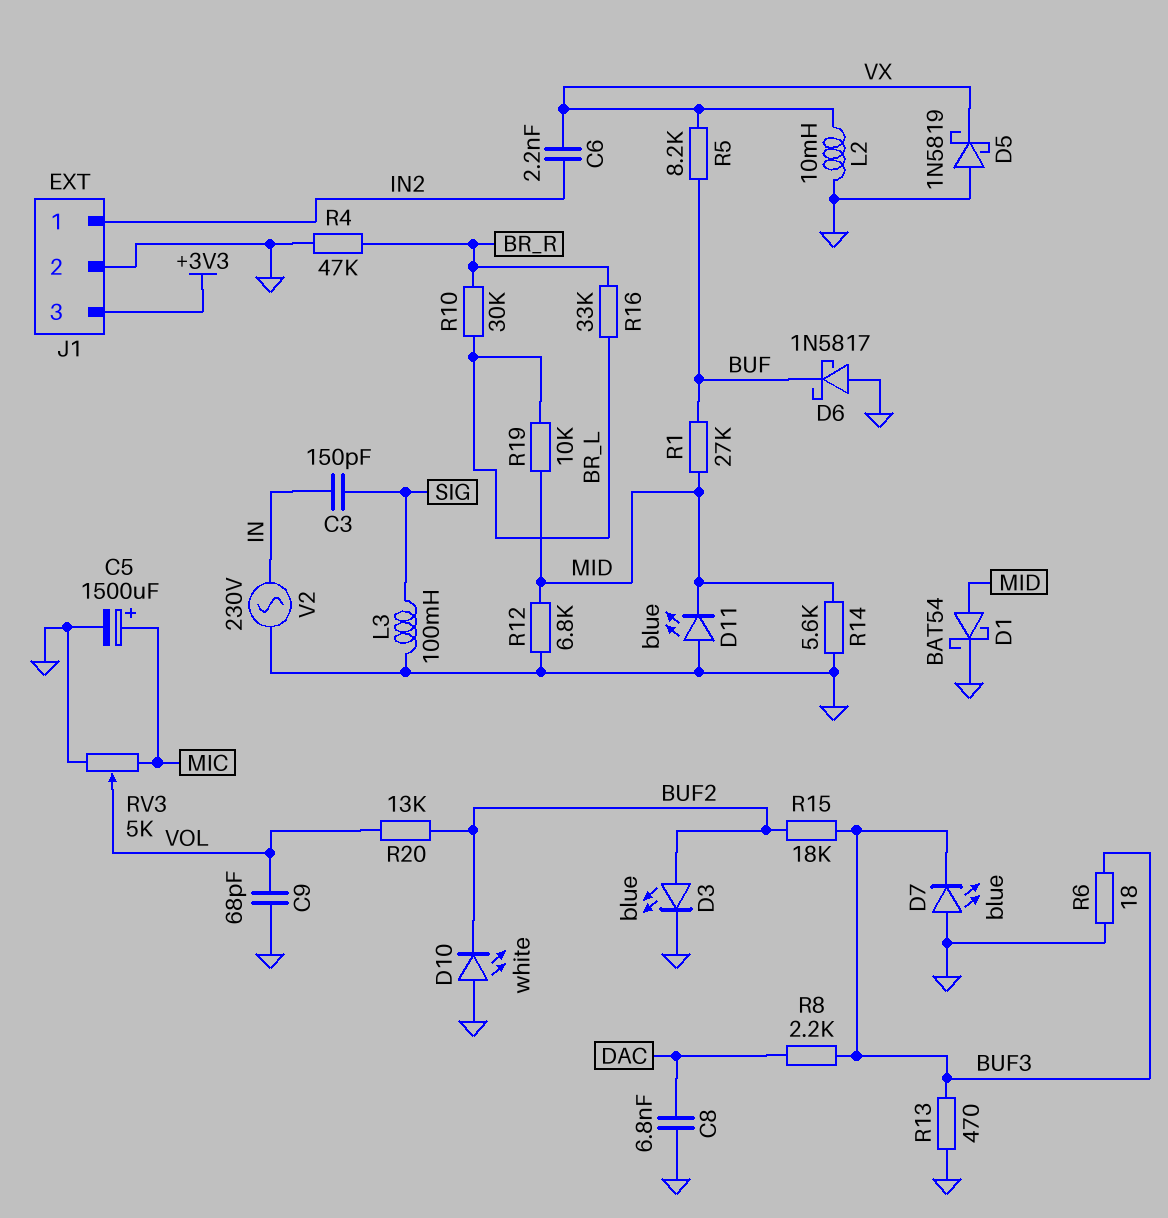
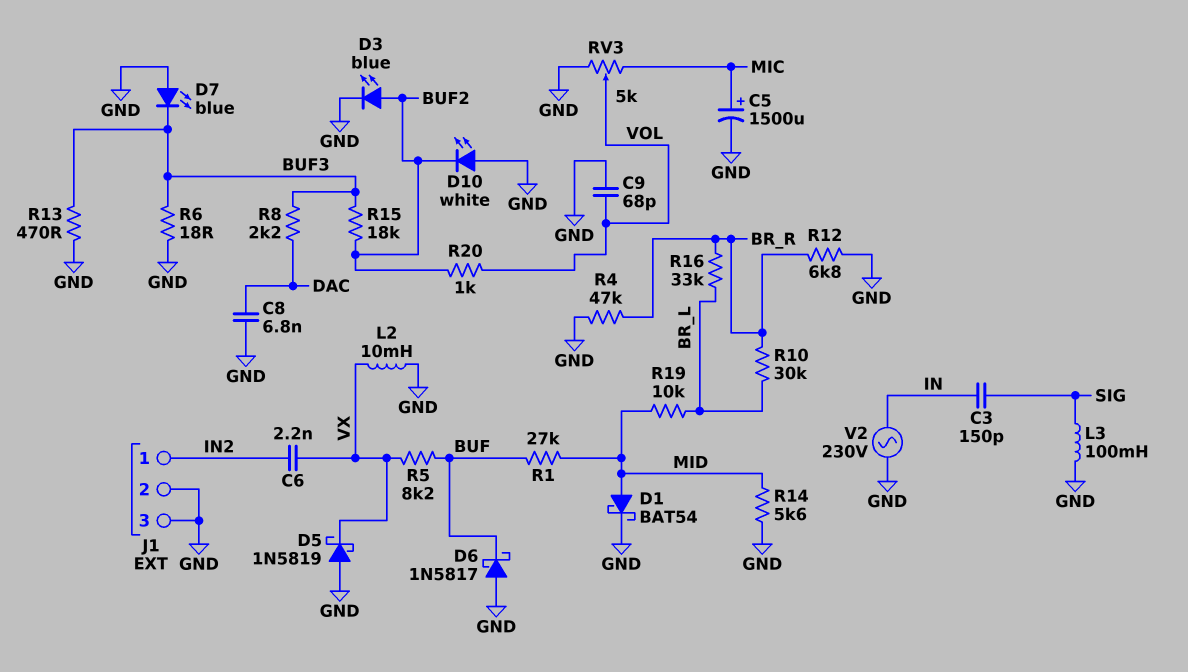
D11: LED blue (A GND, K MID) -> none
J1 pin 3: +3V3 -> GND
R12: 6.8k (GND, MID) -> 6.8k (BR_R, GND)
R20: 13k (BUF2, VOL) -> 1k (BUF2, VOL)

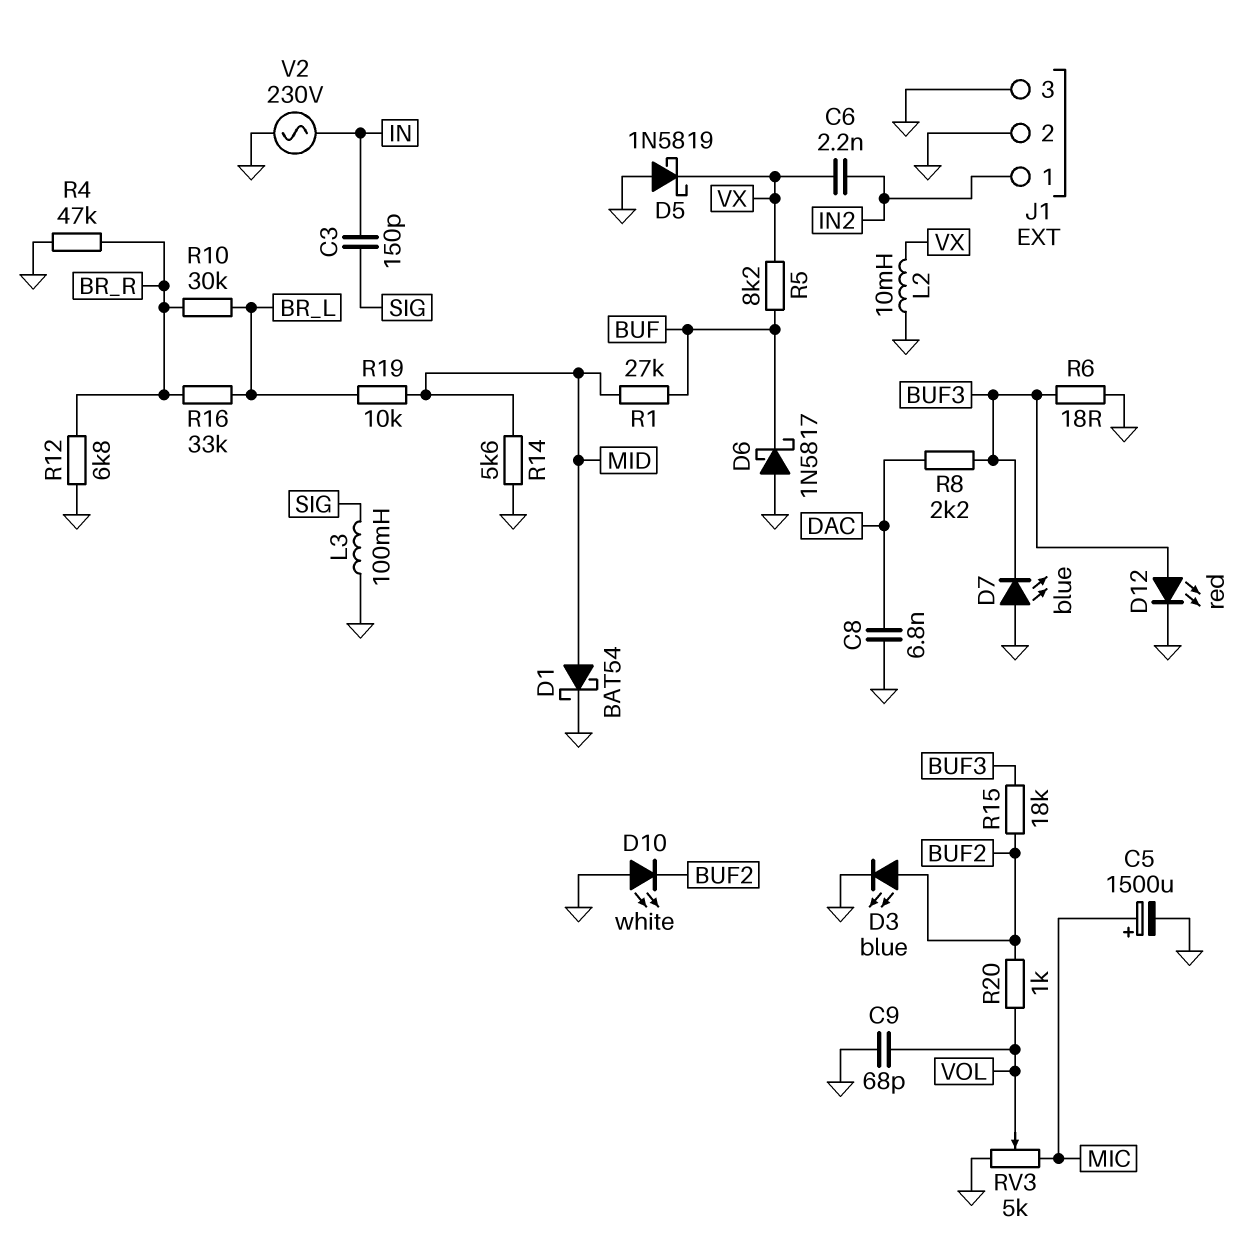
D12: none -> LED red (A BUF3, K GND)
R13: 470 (BUF3, GND) -> none

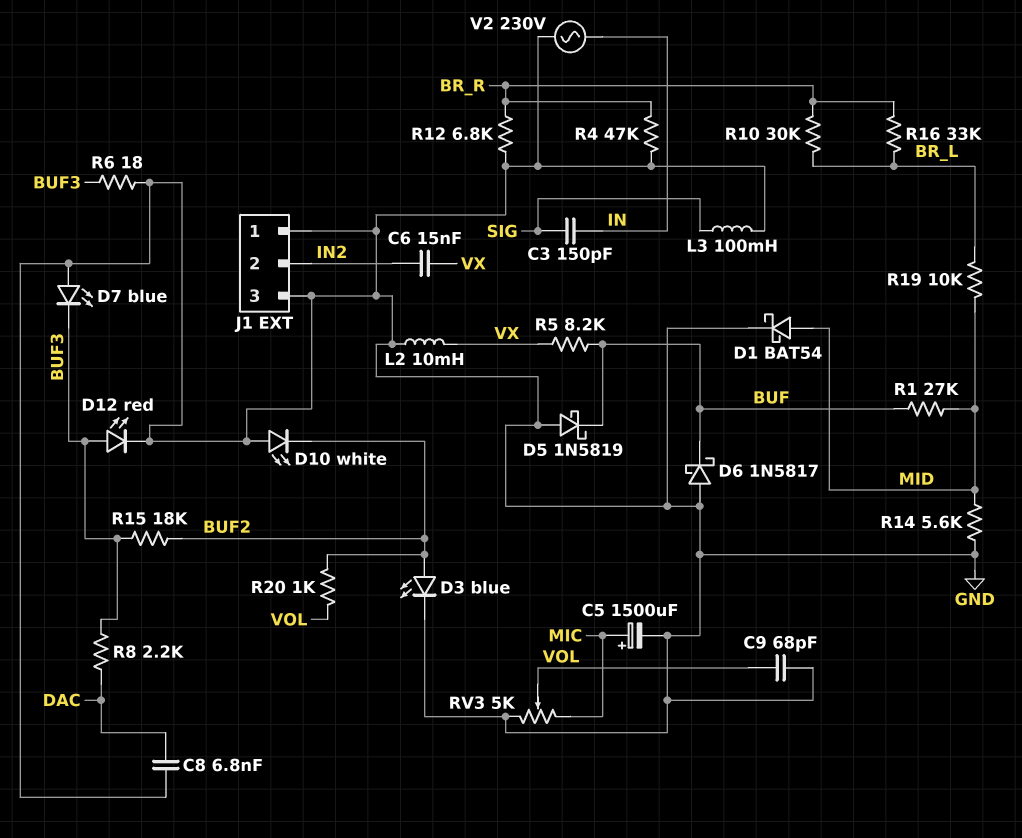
C6: 2.2nF (IN2, VX) -> 15nF (IN2, VX)
D5: schottky 1N5819 (A GND, K VX) -> schottky 1N5819 (A GND, K BUF)
J1 pin 1: IN2 -> GND
J1 pin 2: GND -> IN2

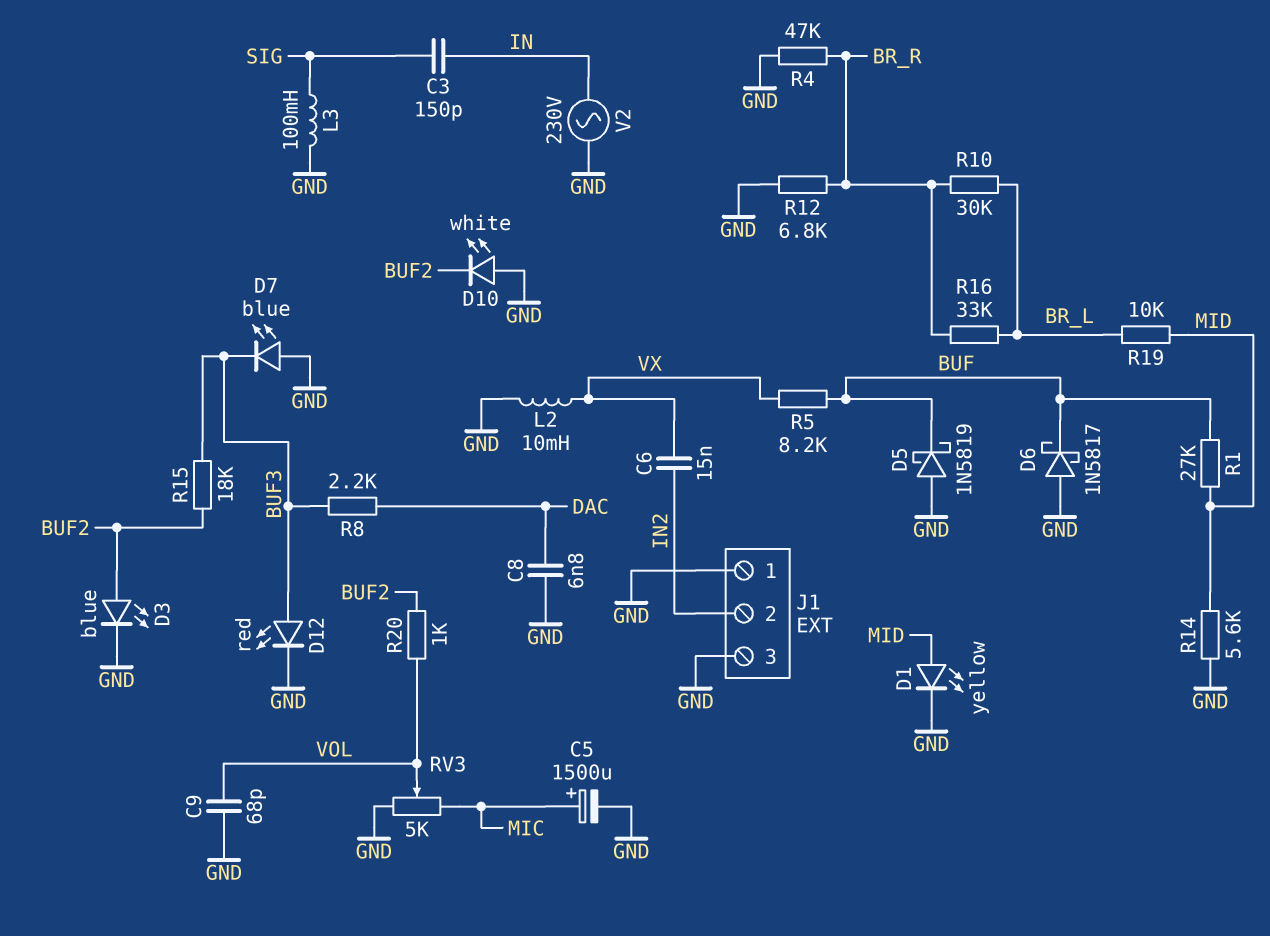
D1: schottky BAT54 (A MID, K GND) -> LED yellow (A MID, K GND)
R6: 18 (BUF3, GND) -> none

